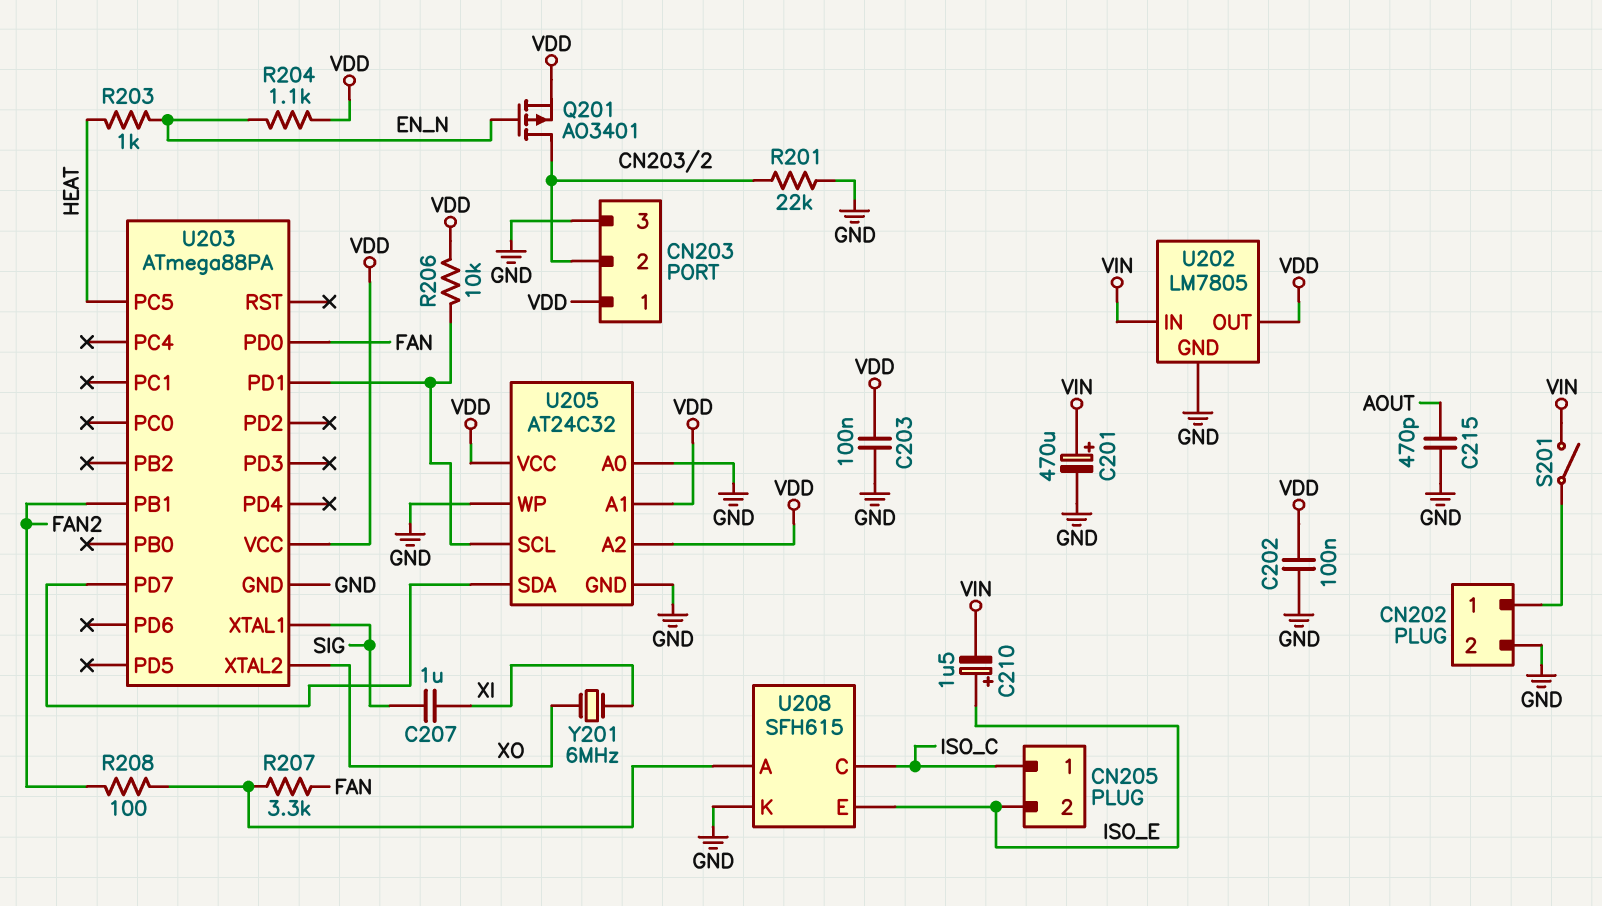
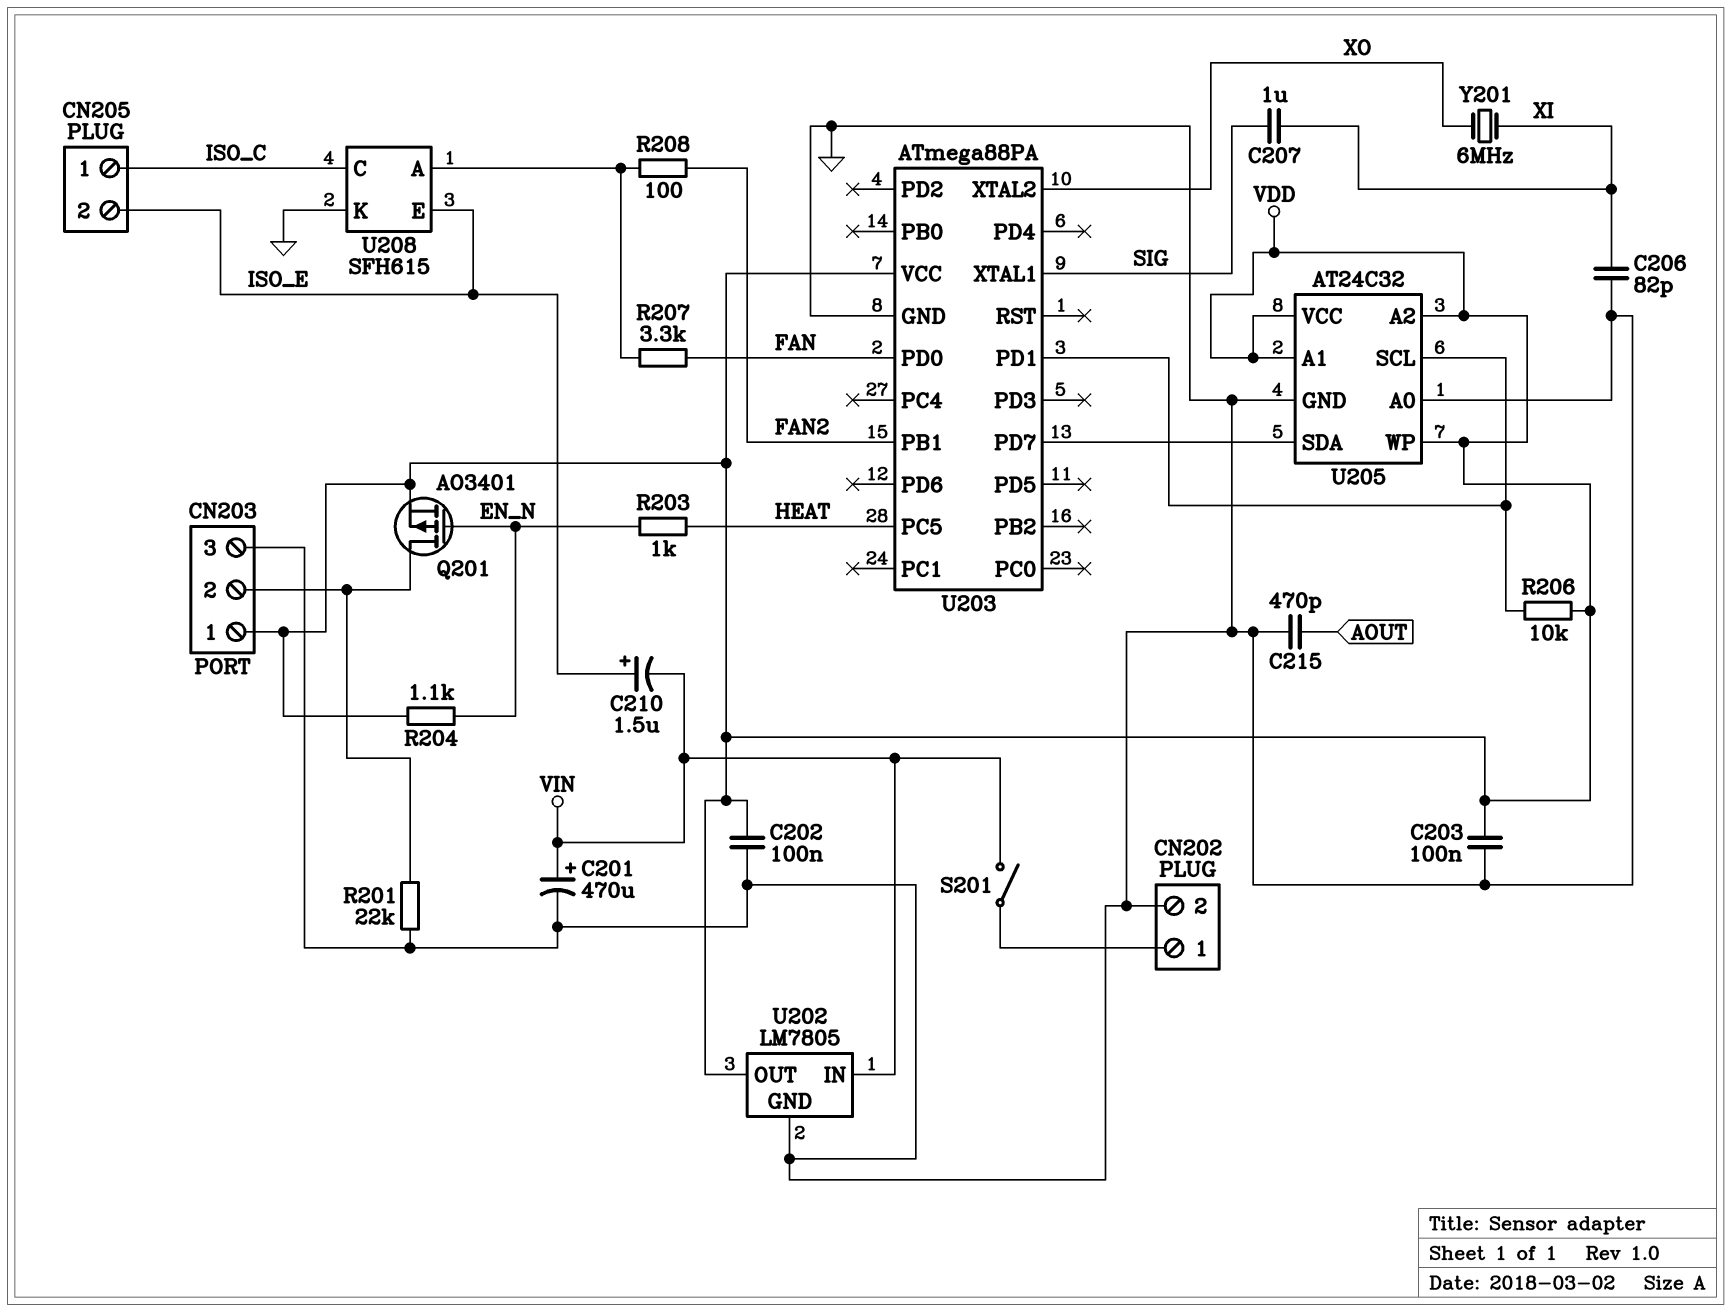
C206: none -> 82pF (GND, XI)
U205 pin WP: GND -> VDD

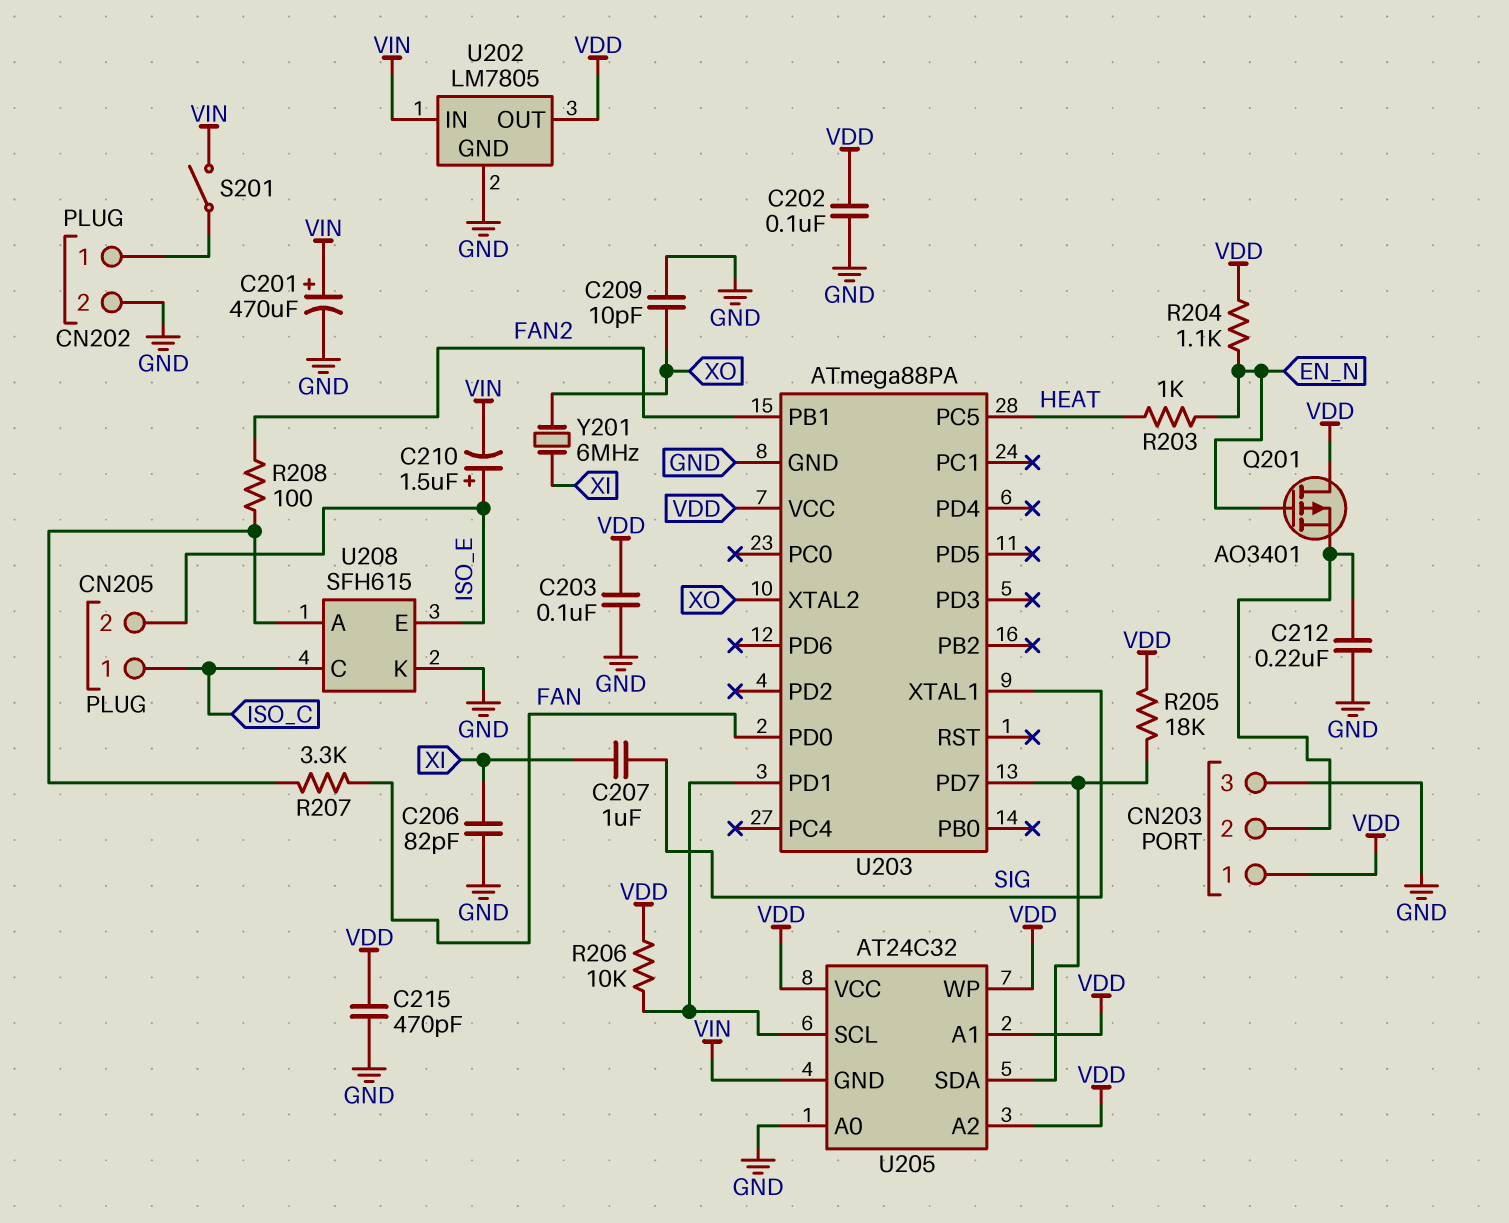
C209: none -> 10pF (GND, XO)
C212: none -> 220nF (CN203/2, GND)
C215: 470pF (AOUT, GND) -> 470pF (GND, VDD)
Q201: PMOS AO3401 (G EN_N, D CN203/2, S VDD) -> PMOS AO3401 (G EN_N, D VDD, S CN203/2)
R201: 22k (CN203/2, GND) -> none
R205: none -> 18k (U203/PD7, VDD)
U205 pin GND: GND -> VIN

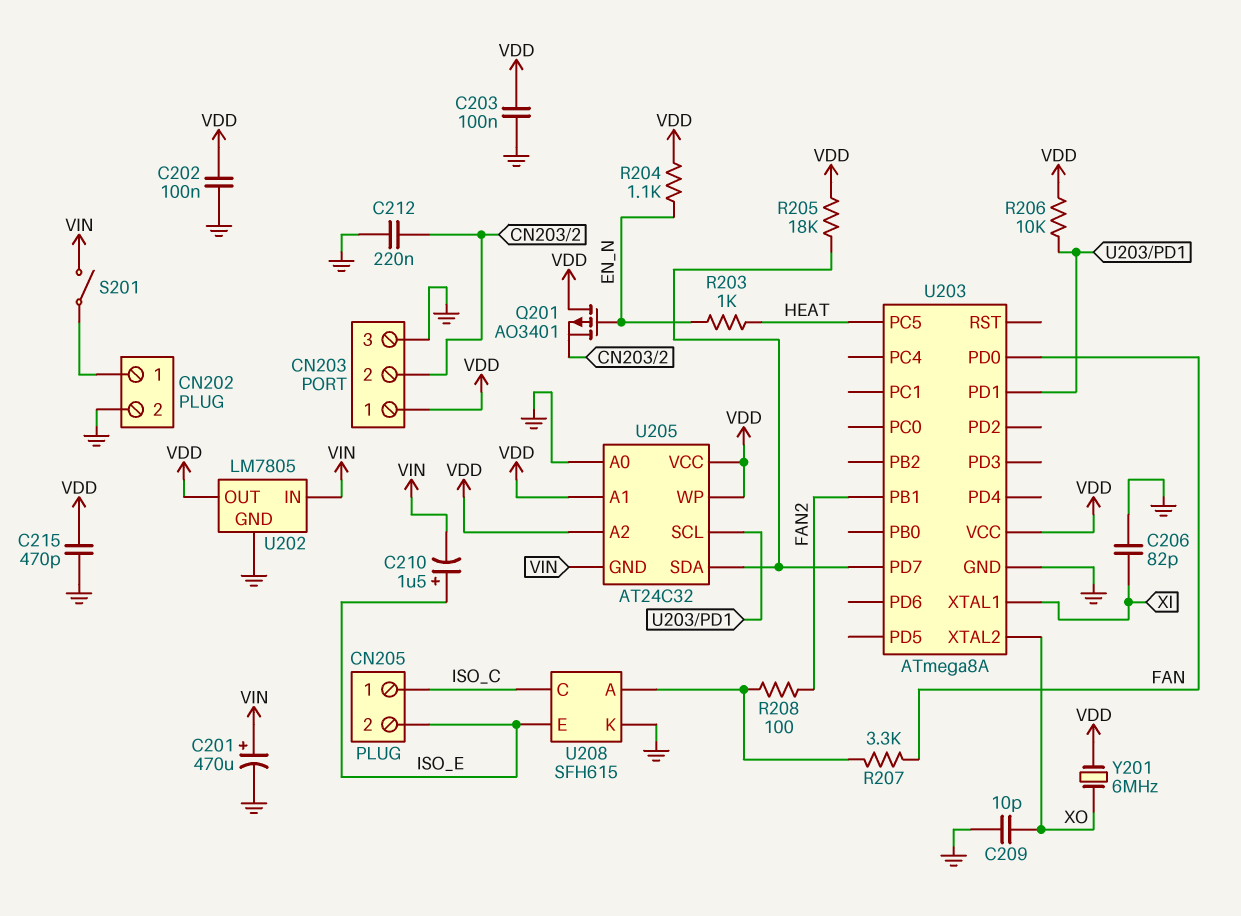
C207: 1uF (SIG, XI) -> none
U203: ATmega88PA -> ATmega8A
U203 pin XTAL1: SIG -> XI
Y201: 6MHz (XI, XO) -> 6MHz (VDD, XO)

